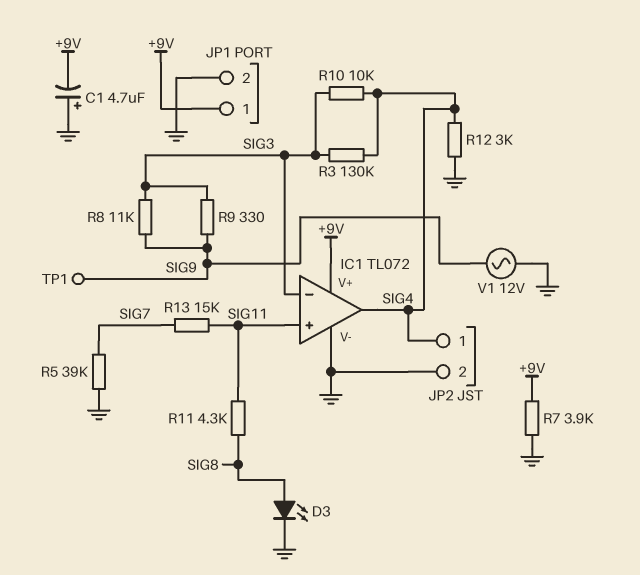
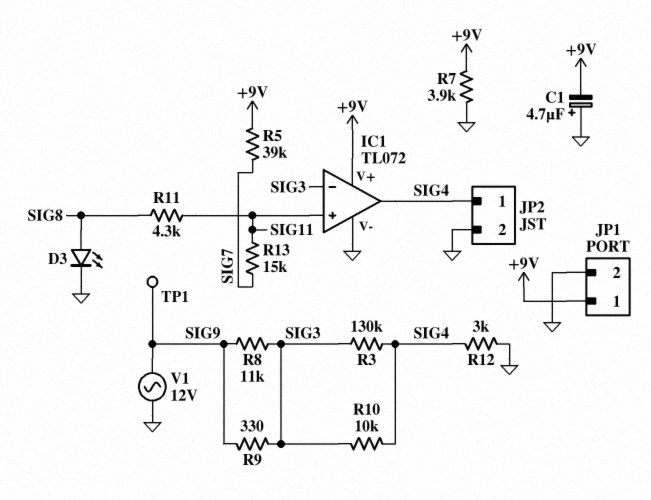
R5: 39k (GND, SIG7) -> 39k (+9V, SIG7)

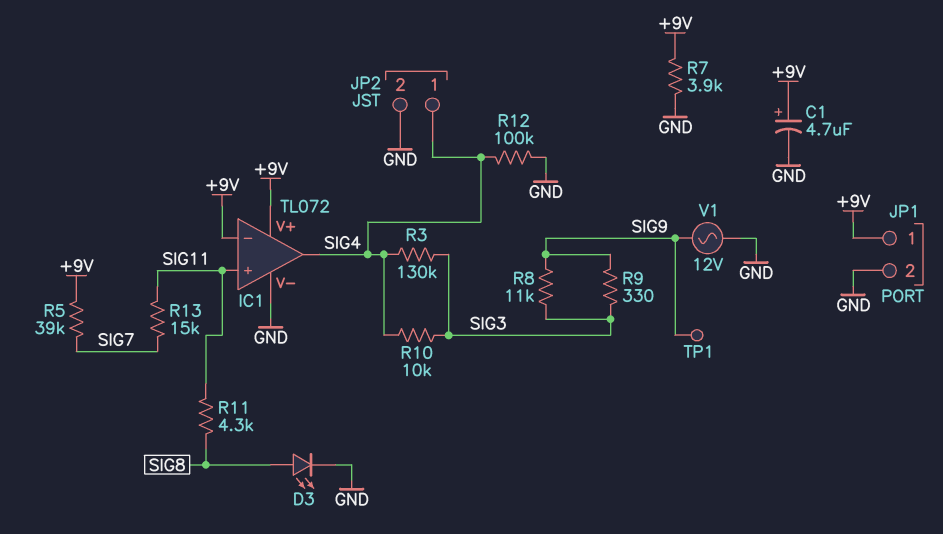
C1: 4.7uF (plus GND, minus +9V) -> 4.7uF (plus +9V, minus GND)
IC1 pin in-: SIG3 -> +9V
R12: 3k (GND, SIG4) -> 100k (GND, SIG4)

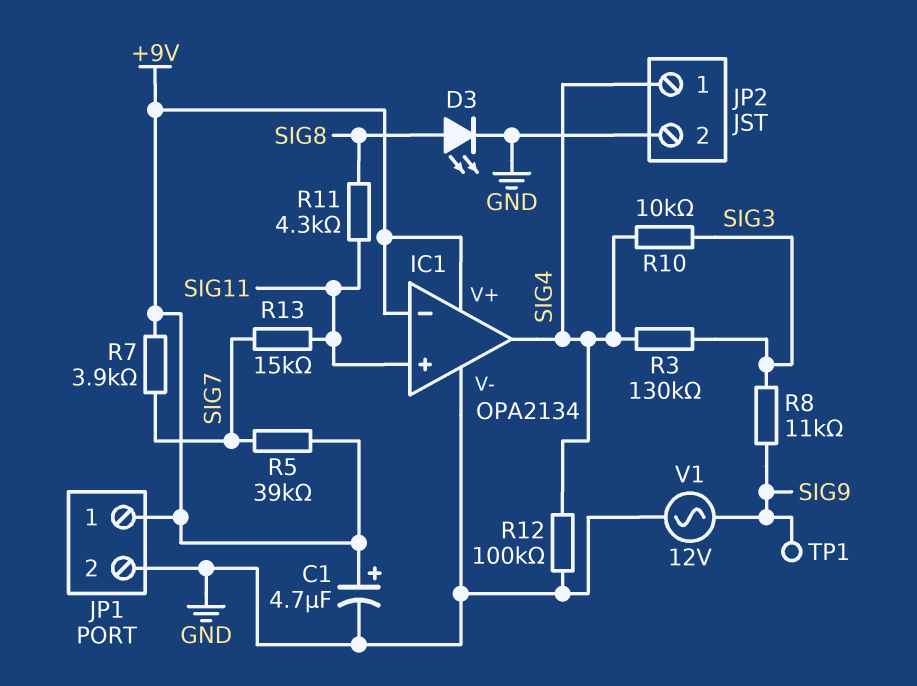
IC1: TL072 -> OPA2134
R7: 3.9k (+9V, GND) -> 3.9k (+9V, SIG7)
R9: 330 (SIG3, SIG9) -> none

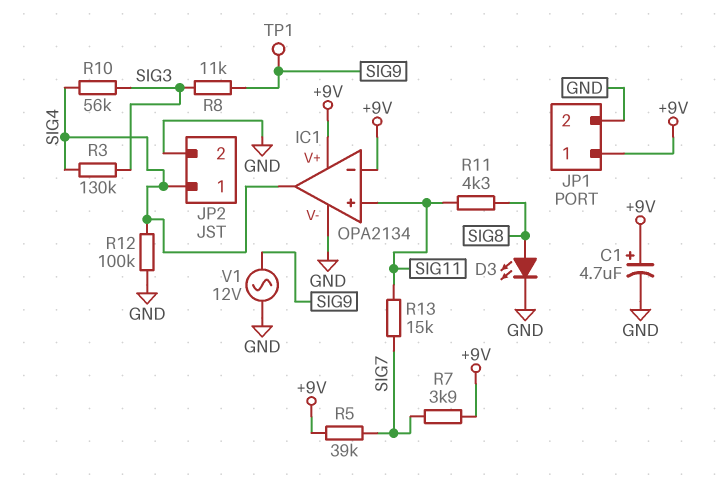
R10: 10k (SIG3, SIG4) -> 56k (SIG3, SIG4)

